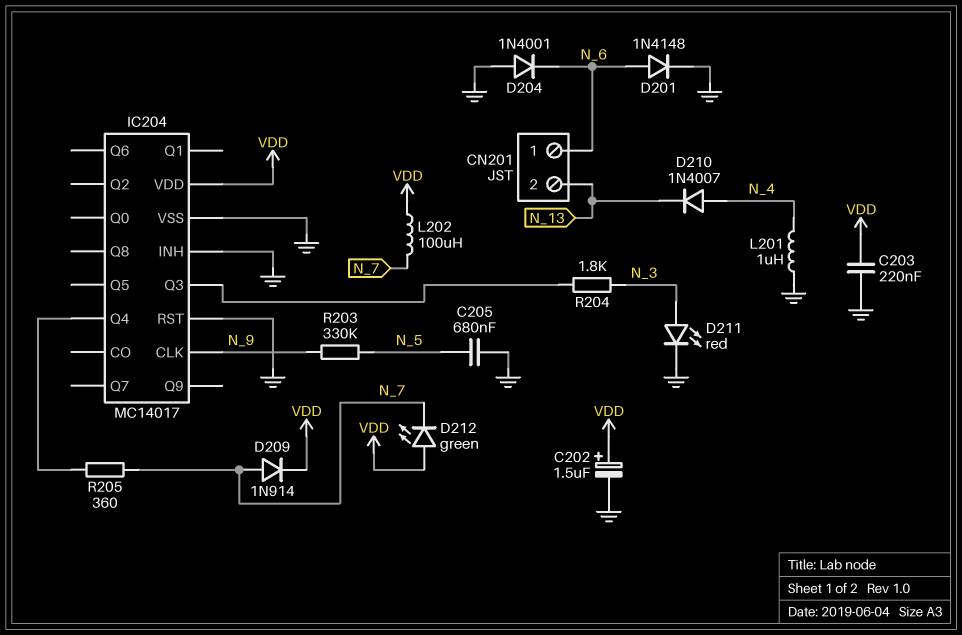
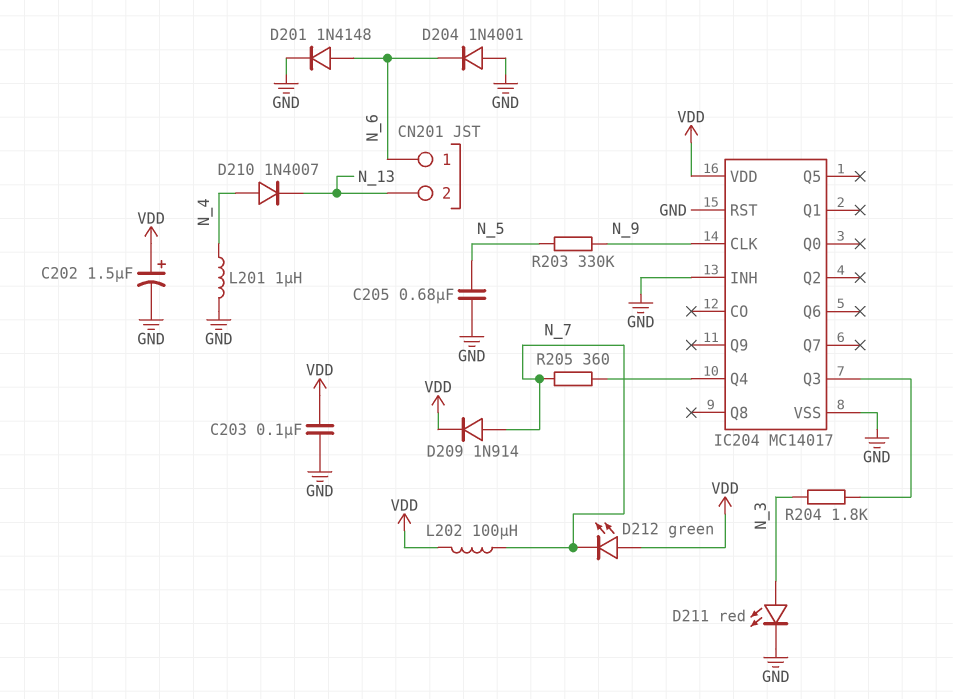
C203: 220nF (GND, VDD) -> 100nF (GND, VDD)

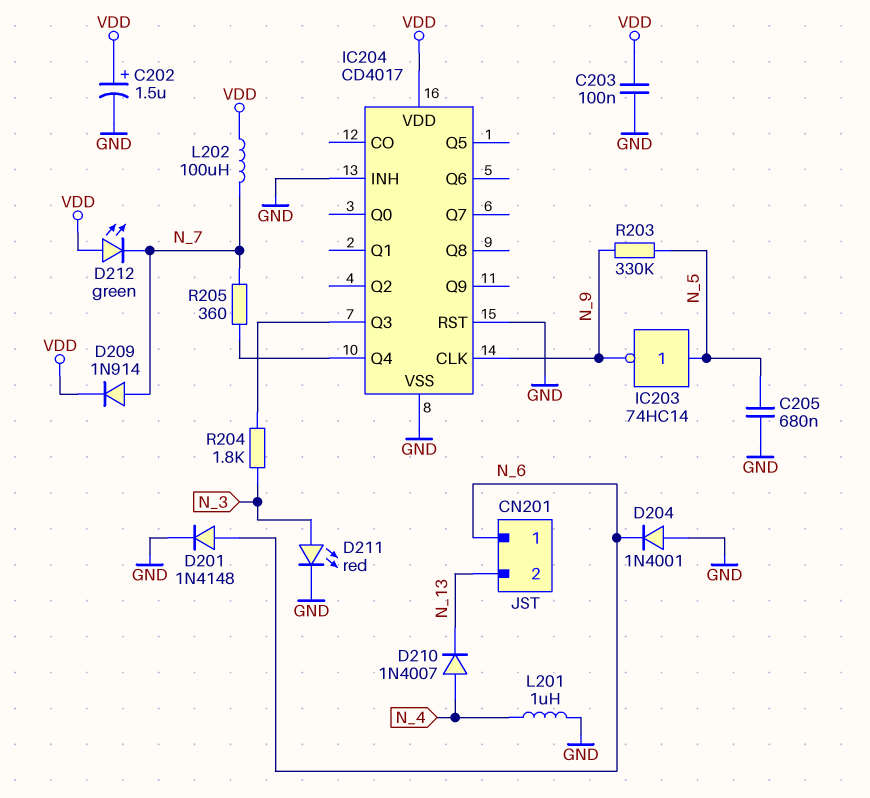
IC203: none -> NOT 74HC14 (in N_5, out N_9)
IC204: MC14017 -> CD4017

